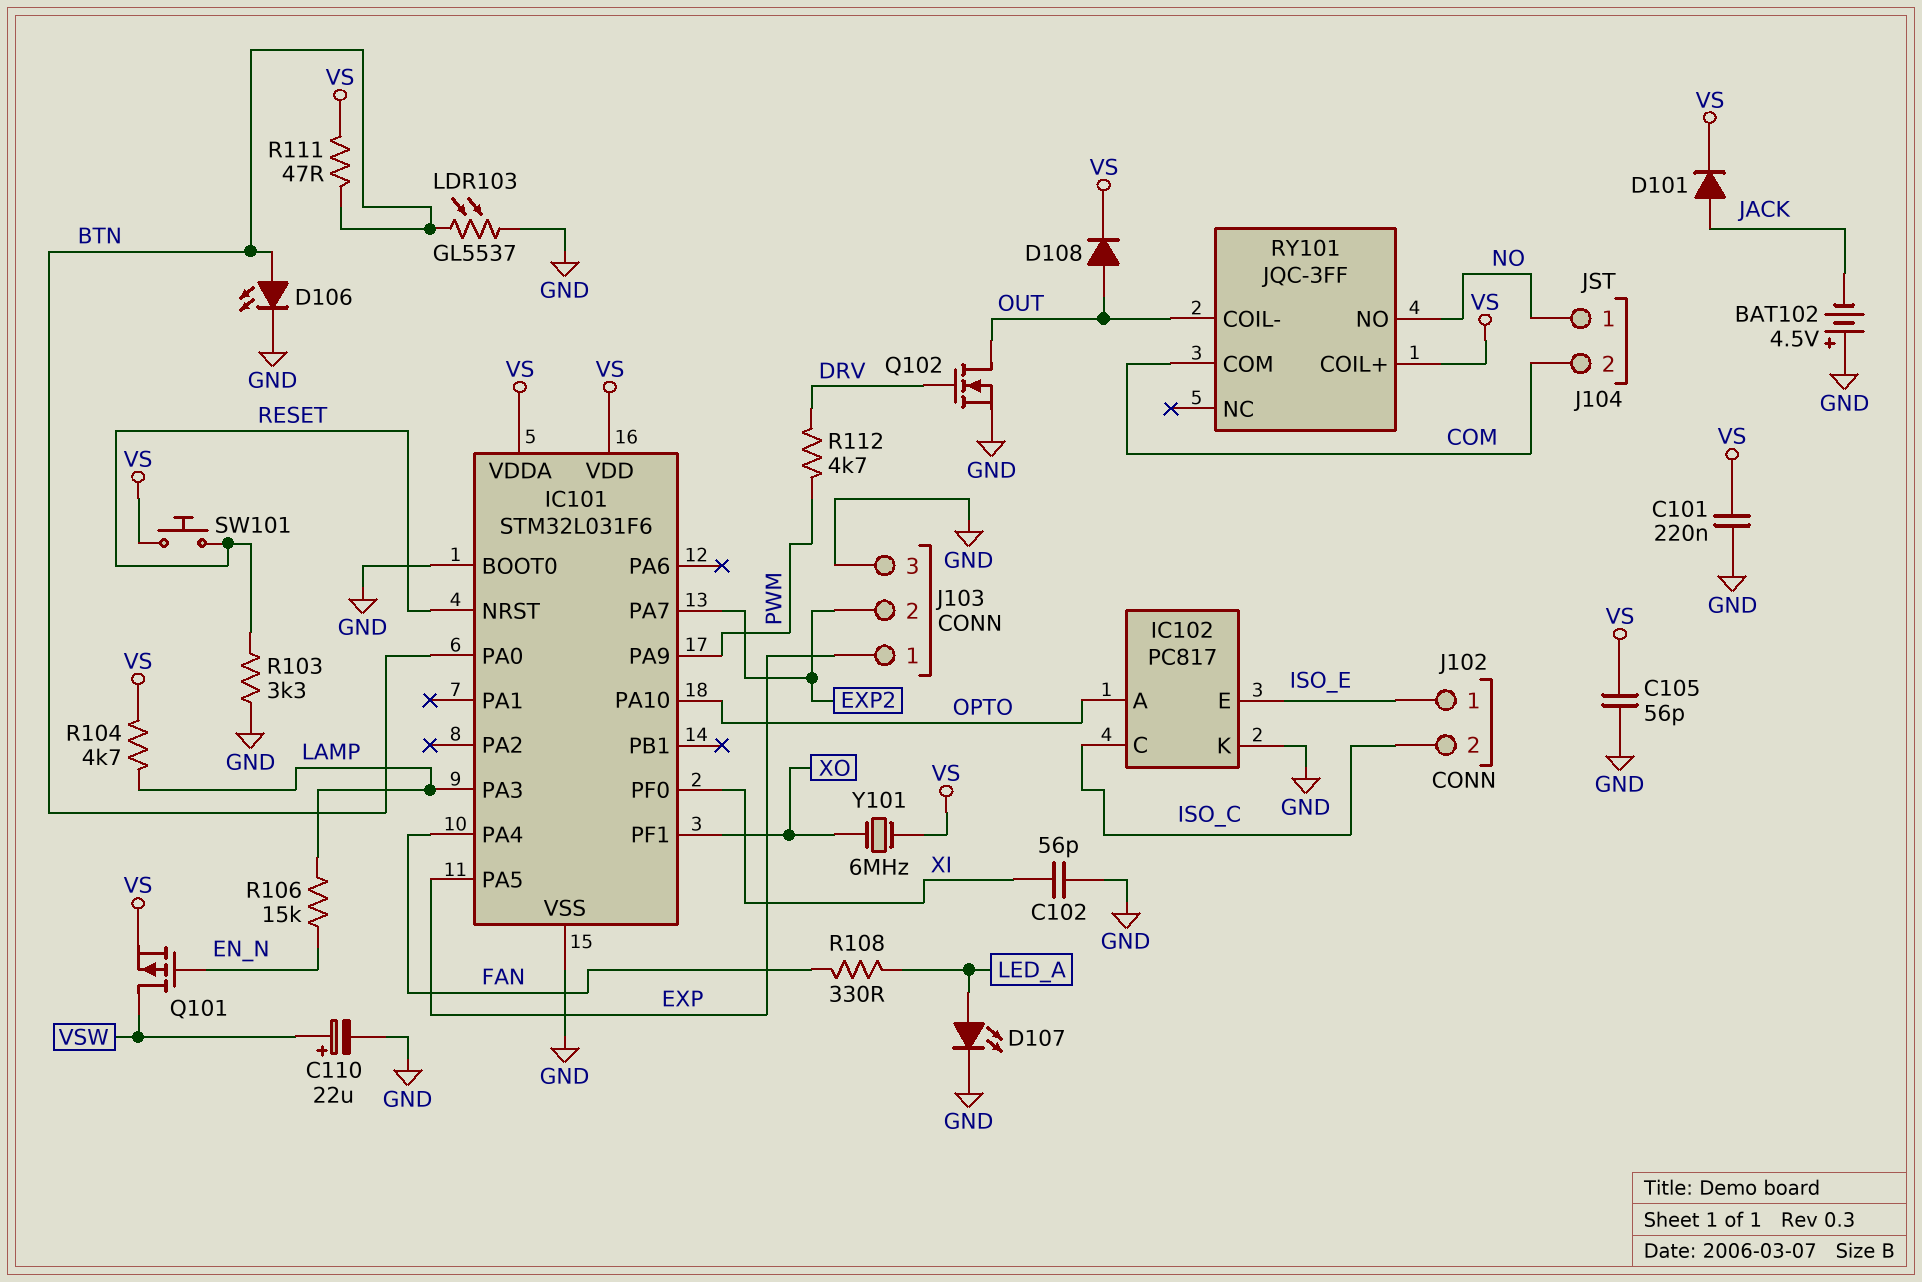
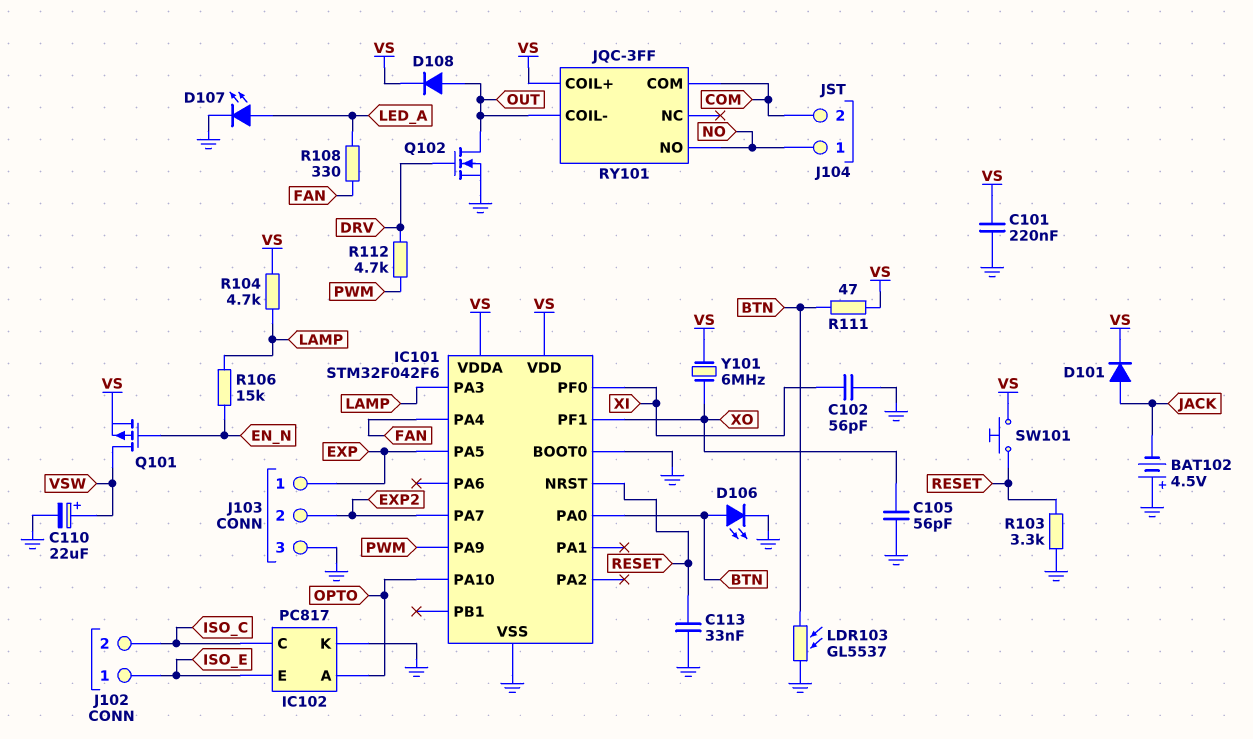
C105: 56pF (GND, VS) -> 56pF (GND, XO)
C113: none -> 33nF (GND, RESET)
IC101: STM32L031F6 -> STM32F042F6

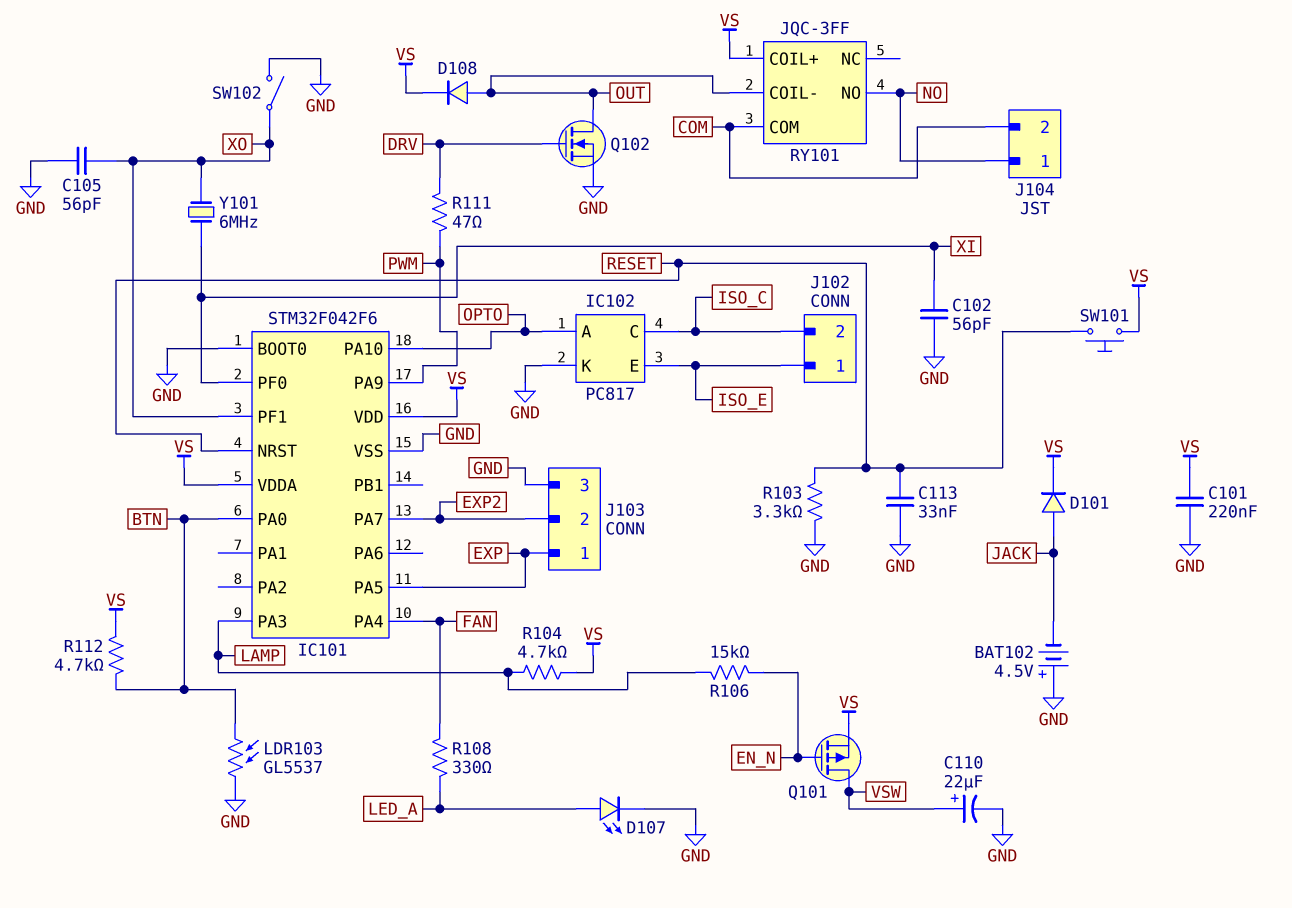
D106: LED (A BTN, K GND) -> none
R111: 47 (BTN, VS) -> 47 (DRV, PWM)
R112: 4.7k (DRV, PWM) -> 4.7k (BTN, VS)
SW102: none -> switch (GND, XO)
Y101: 6MHz (VS, XO) -> 6MHz (XI, XO)

